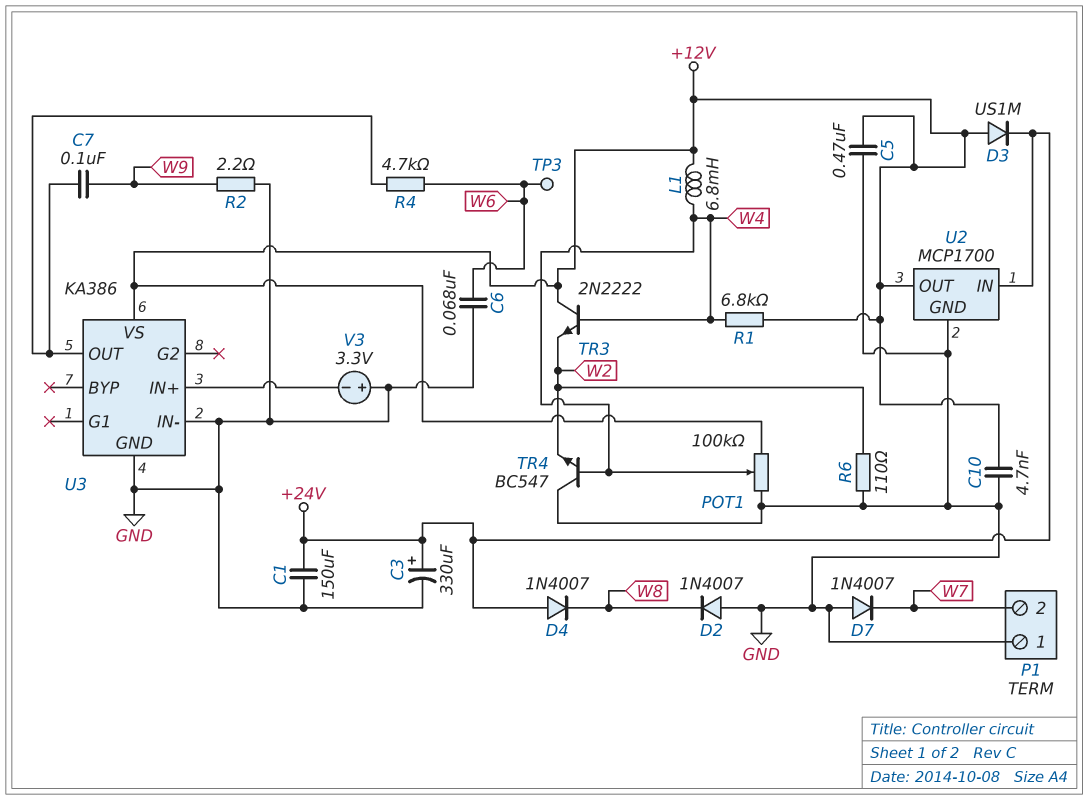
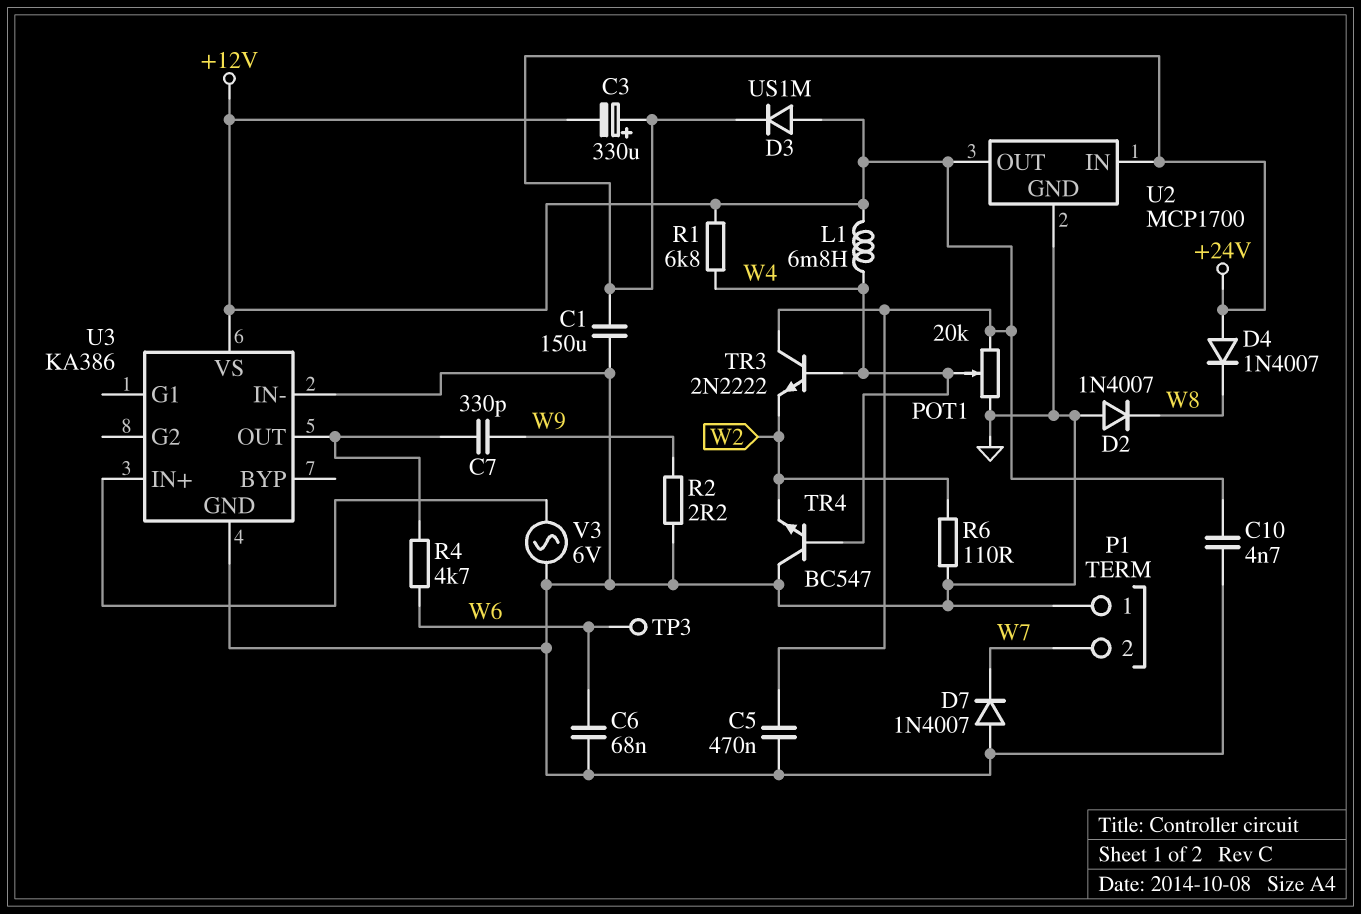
C3: 330uF (plus +24V, minus GND) -> 330uF (plus +24V, minus +12V)
C7: 100nF (U3/OUT, W9) -> 330pF (U3/OUT, W9)
POT1: 100k (+12V, GND, wiper W4) -> 20k (+12V, GND, wiper W4)
V3: 3.3V (plus GND, minus U3/IN+) -> AC 6V (GND, U3/IN+)

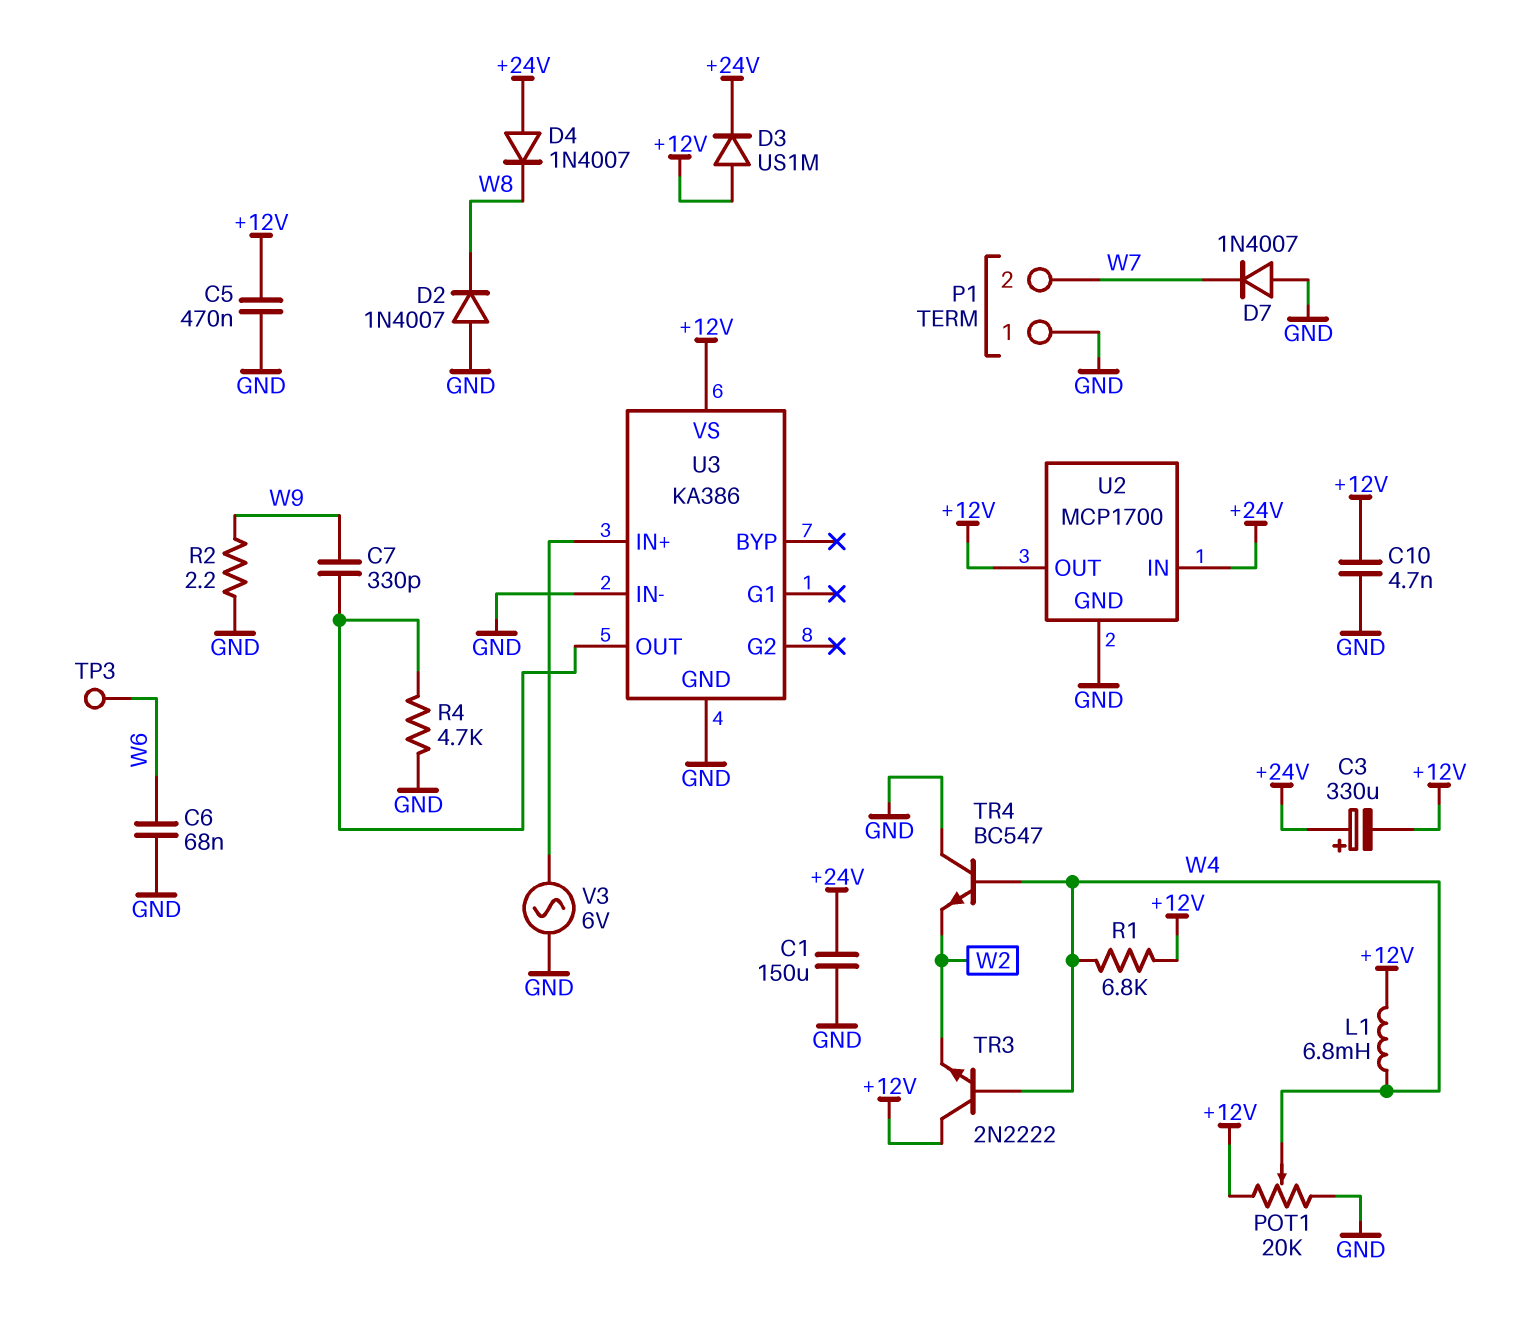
R4: 4.7k (U3/OUT, W6) -> 4.7k (GND, U3/OUT)
R6: 110 (GND, W2) -> none

